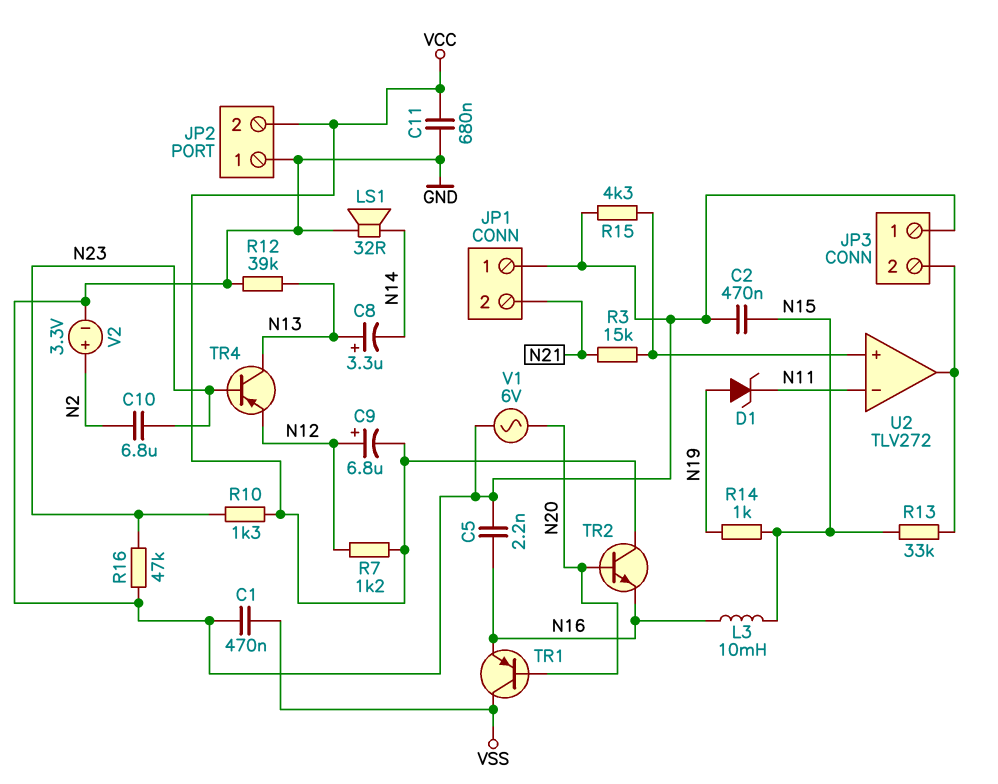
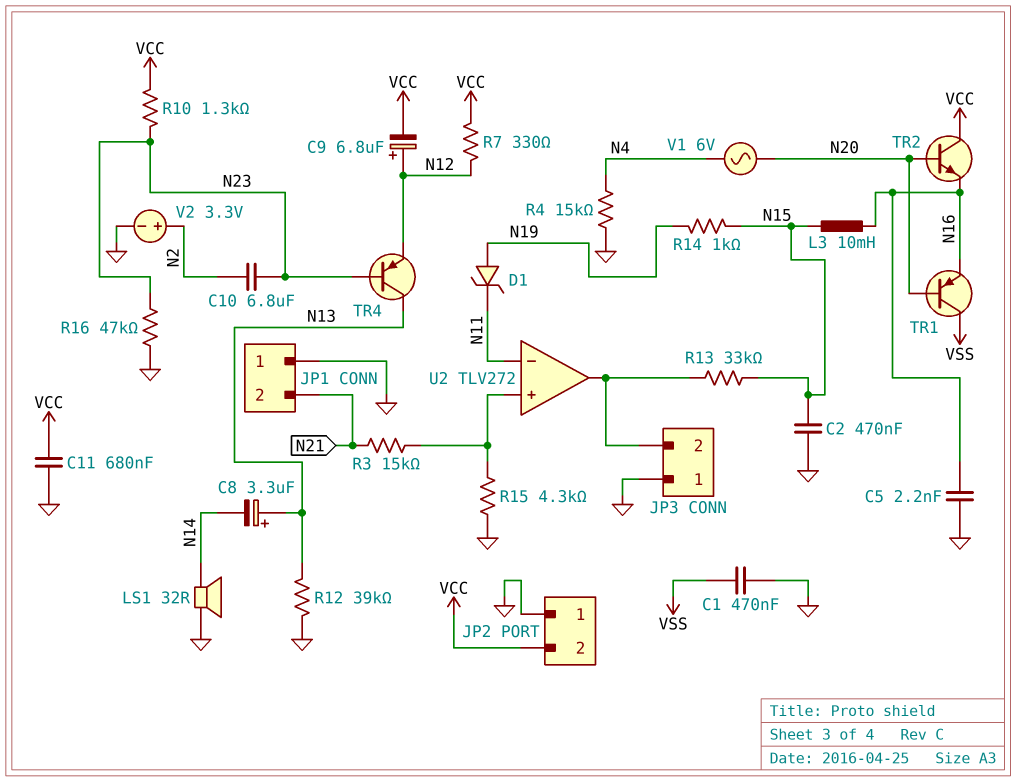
R4: none -> 15k (GND, N4)
R7: 1.2k (N12, VCC) -> 330 (N12, VCC)
V1: AC 6V (GND, N20) -> AC 6V (N4, N20)

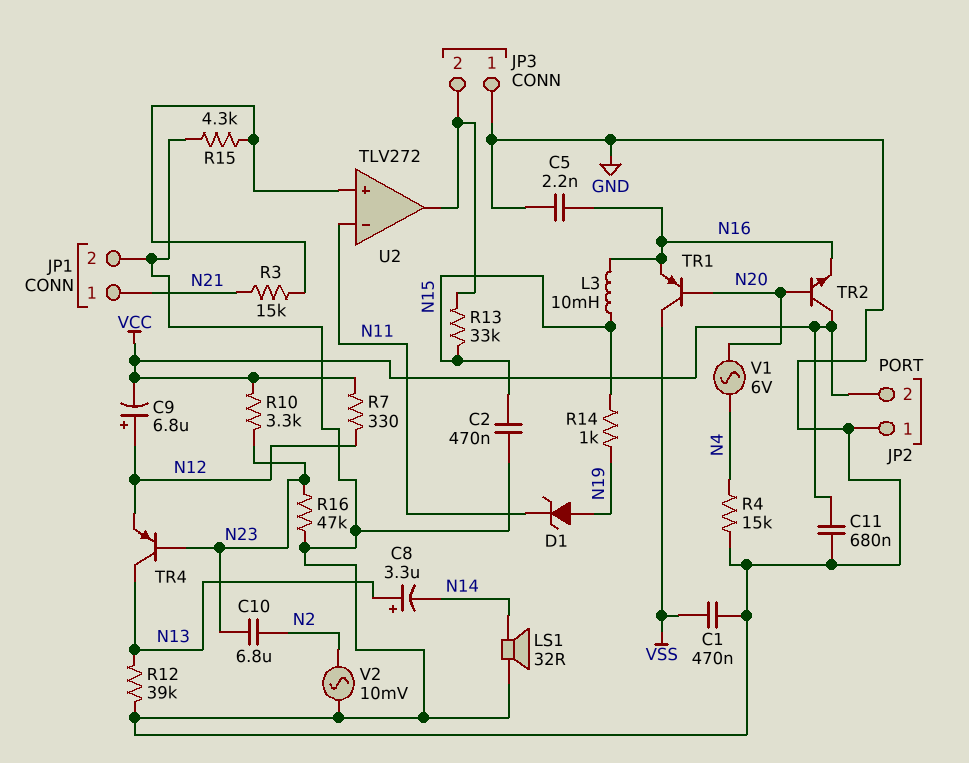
JP1 pin 1: GND -> N21
JP1 pin 2: N21 -> GND
R10: 1.3k (N23, VCC) -> 3.3k (N23, VCC)
V2: 3.3V (plus N2, minus GND) -> AC 10mV (GND, N2)

